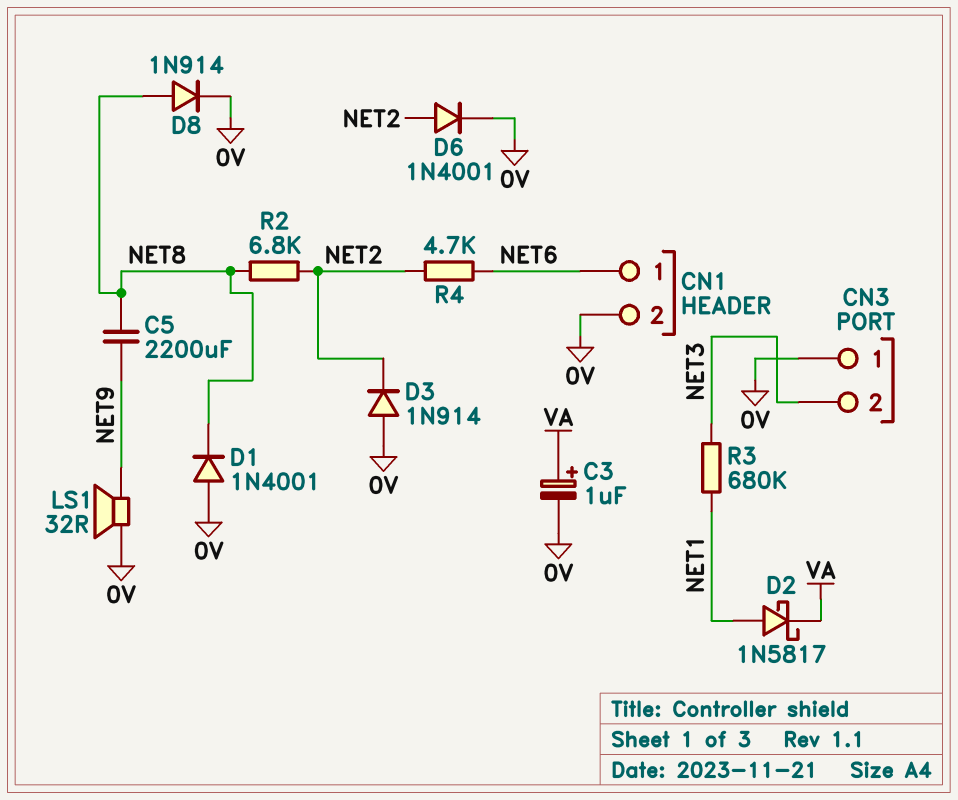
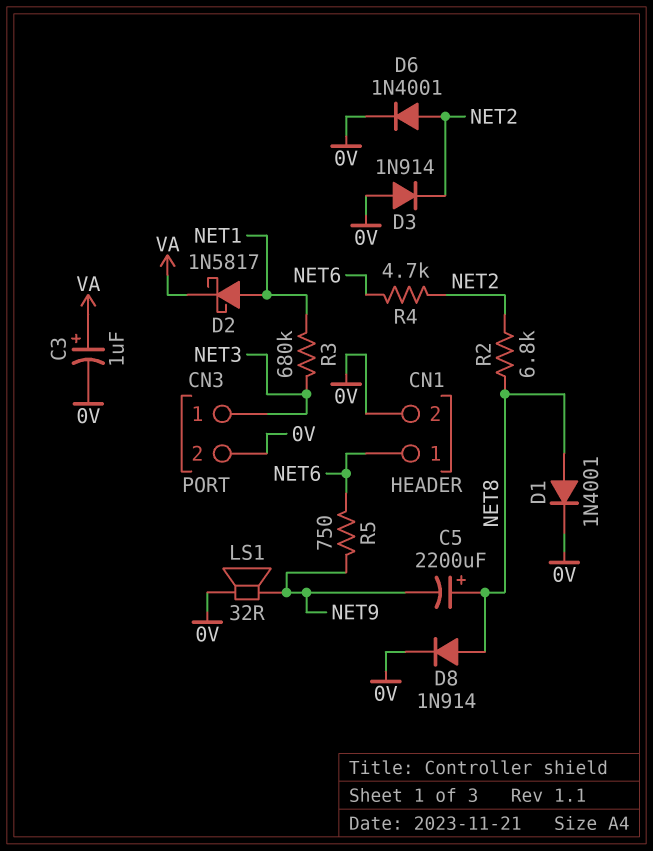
C5: 2200uF (NET8, NET9) -> 2200uF (plus NET8, minus NET9)
CN3 pin 1: 0V -> NET3
CN3 pin 2: NET3 -> 0V
D1: diode 1N4001 (A 0V, K NET8) -> diode 1N4001 (A NET8, K 0V)
R5: none -> 750 (NET6, NET9)

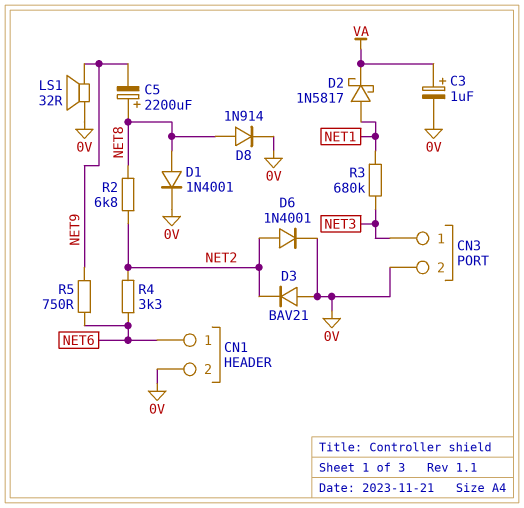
D3: diode 1N914 (A 0V, K NET2) -> diode BAV21 (A 0V, K NET2)
R4: 4.7k (NET2, NET6) -> 3.3k (NET2, NET6)

